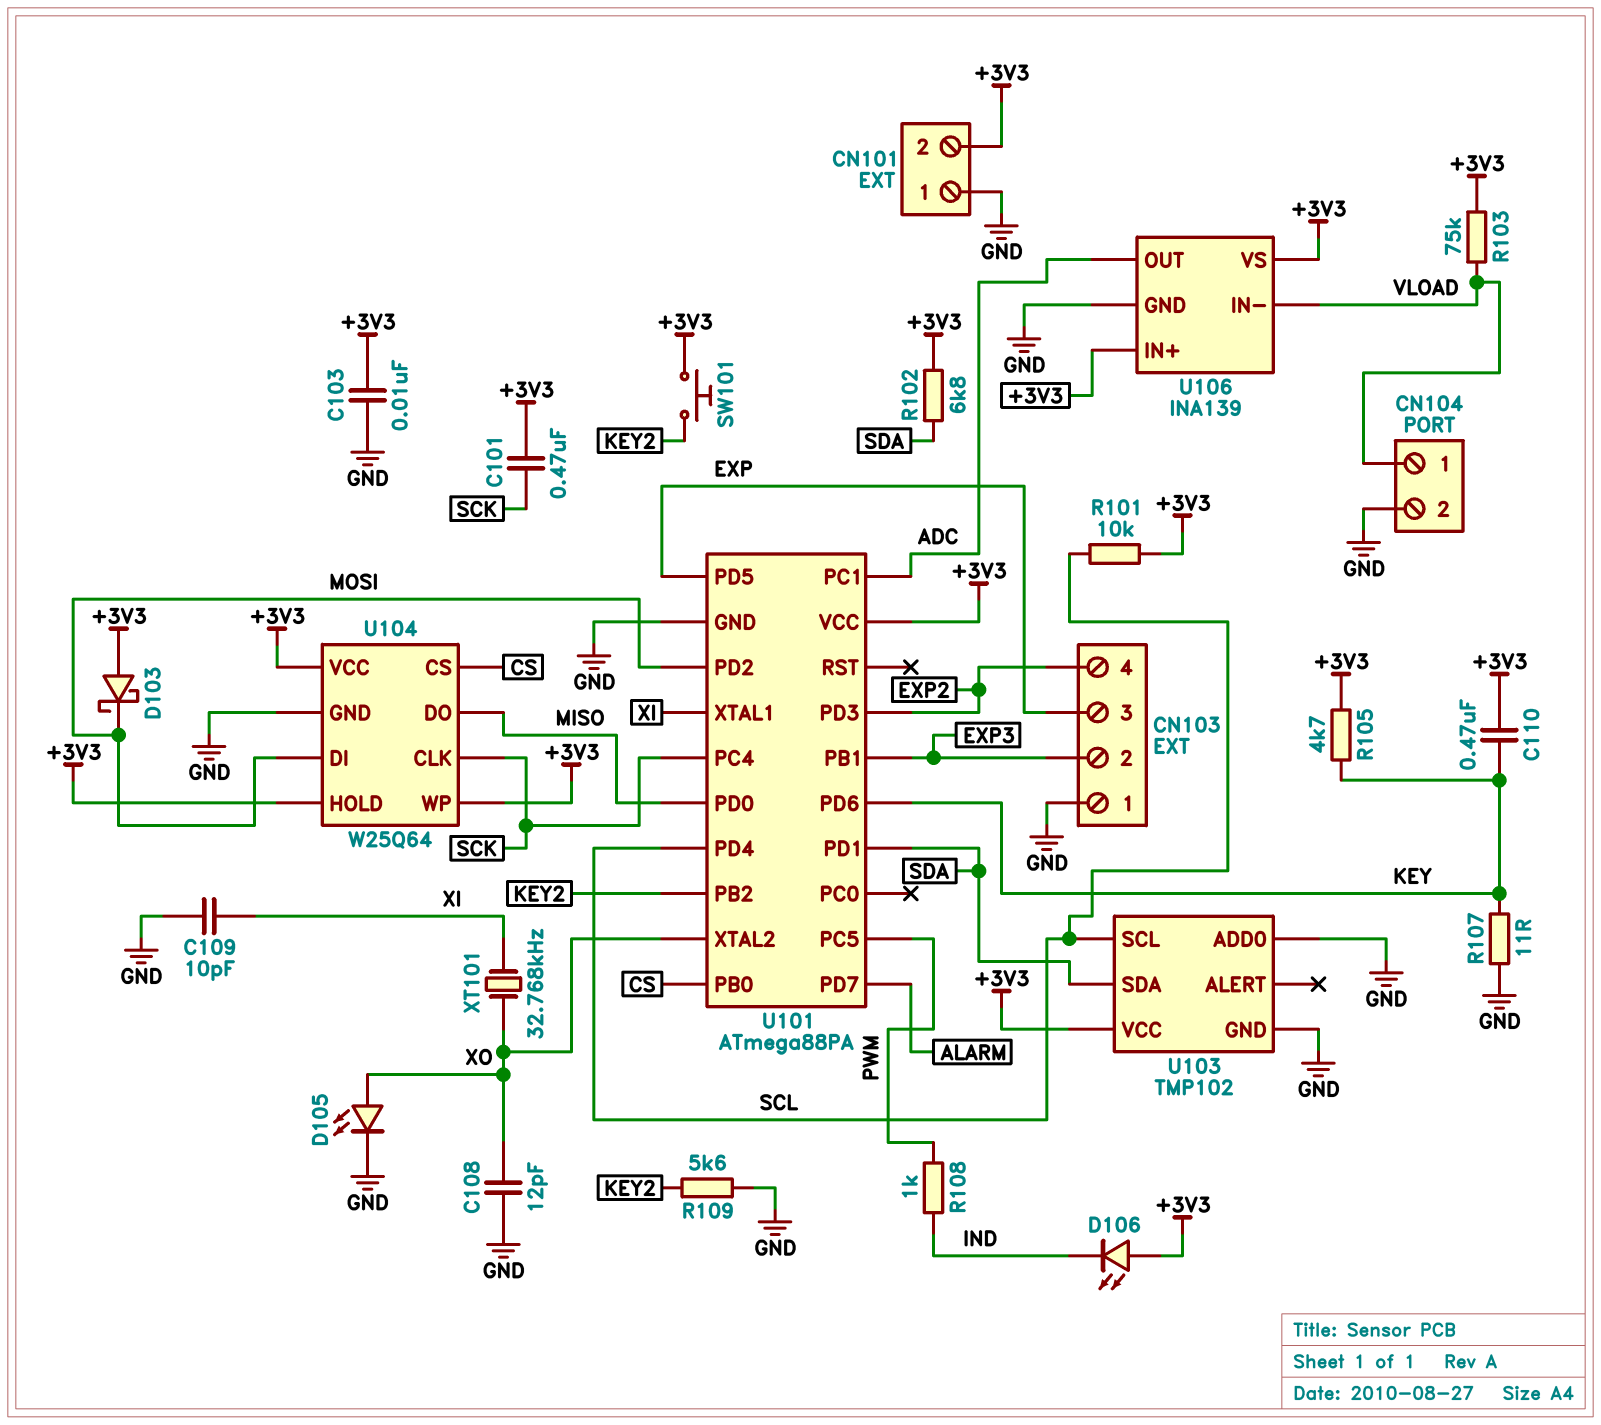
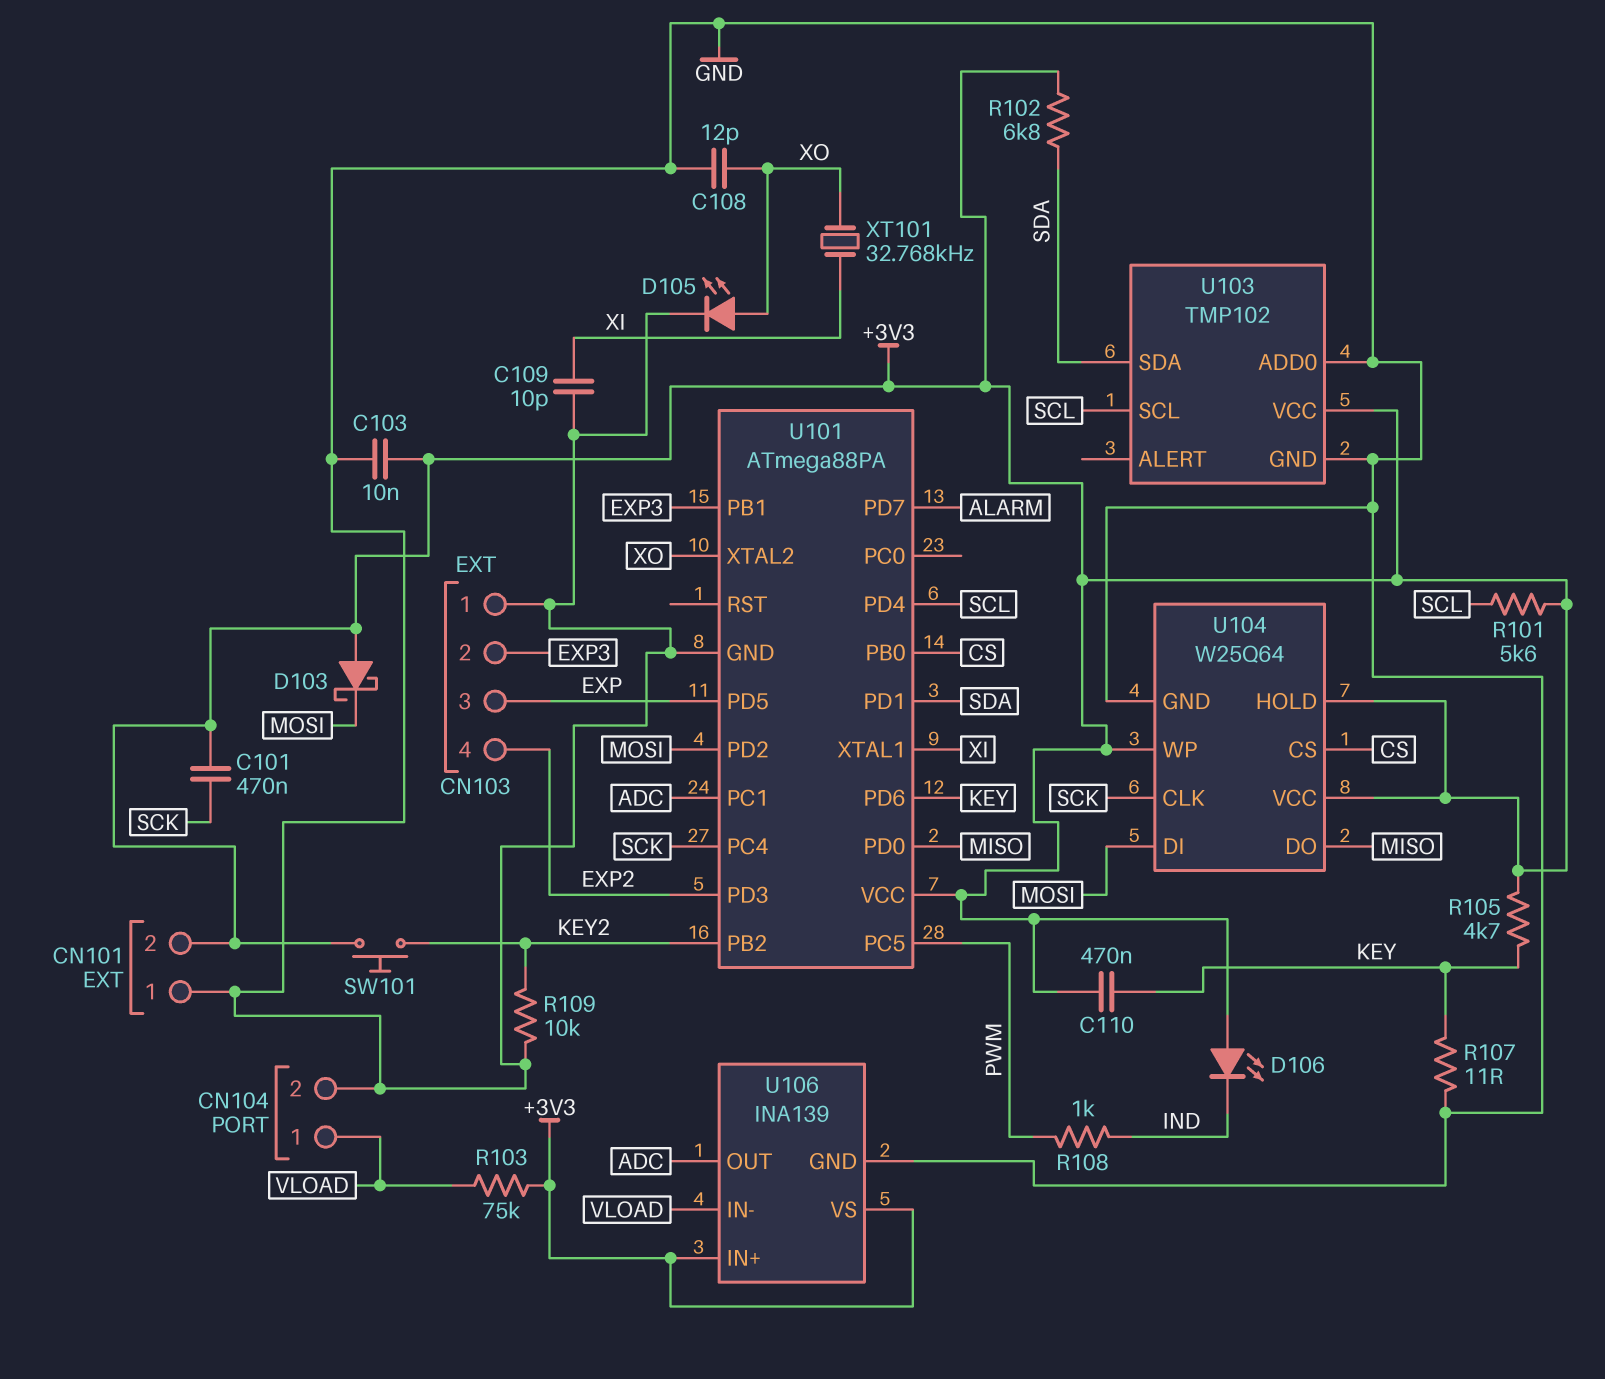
R101: 10k (+3V3, SCL) -> 5.6k (+3V3, SCL)
R109: 5.6k (GND, KEY2) -> 10k (GND, KEY2)

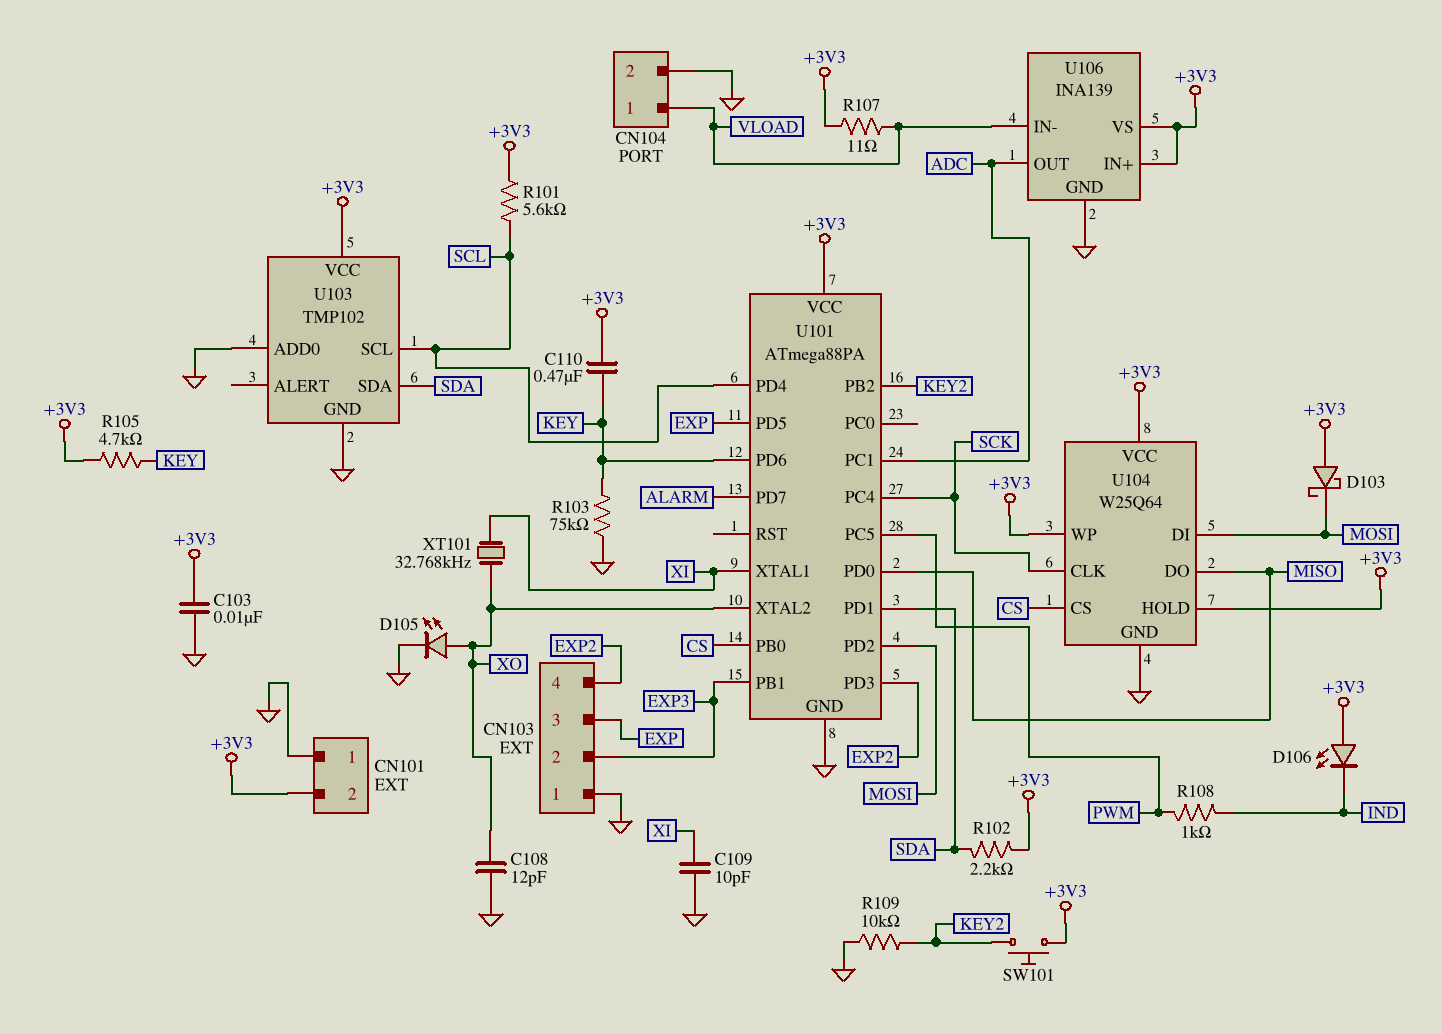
C101: 470nF (+3V3, SCK) -> none
R102: 6.8k (+3V3, SDA) -> 2.2k (+3V3, SDA)
R103: 75k (+3V3, VLOAD) -> 75k (GND, KEY)
R107: 11 (GND, KEY) -> 11 (+3V3, VLOAD)

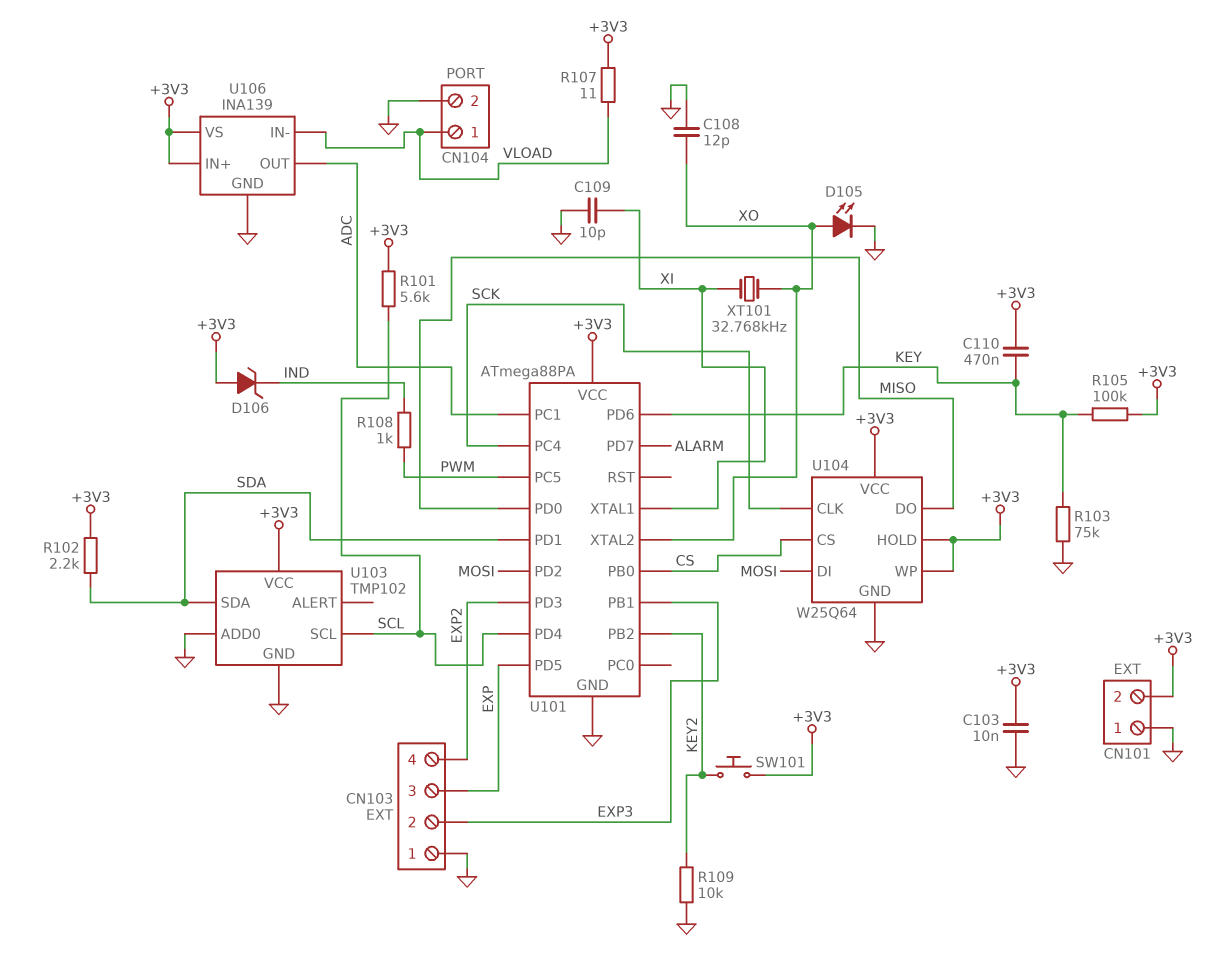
D103: schottky (A +3V3, K MOSI) -> none
D106: LED (A +3V3, K IND) -> zener (A +3V3, K IND)
R105: 4.7k (+3V3, KEY) -> 100k (+3V3, KEY)

